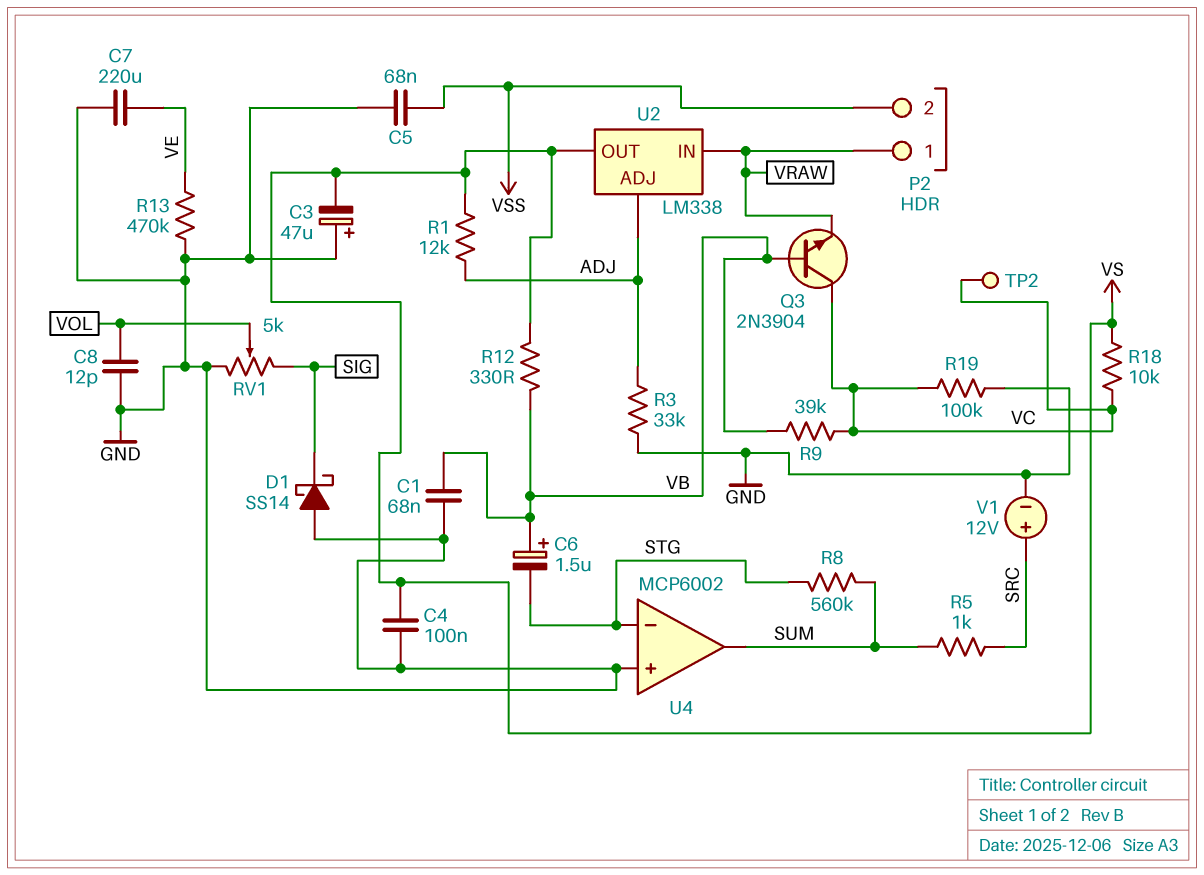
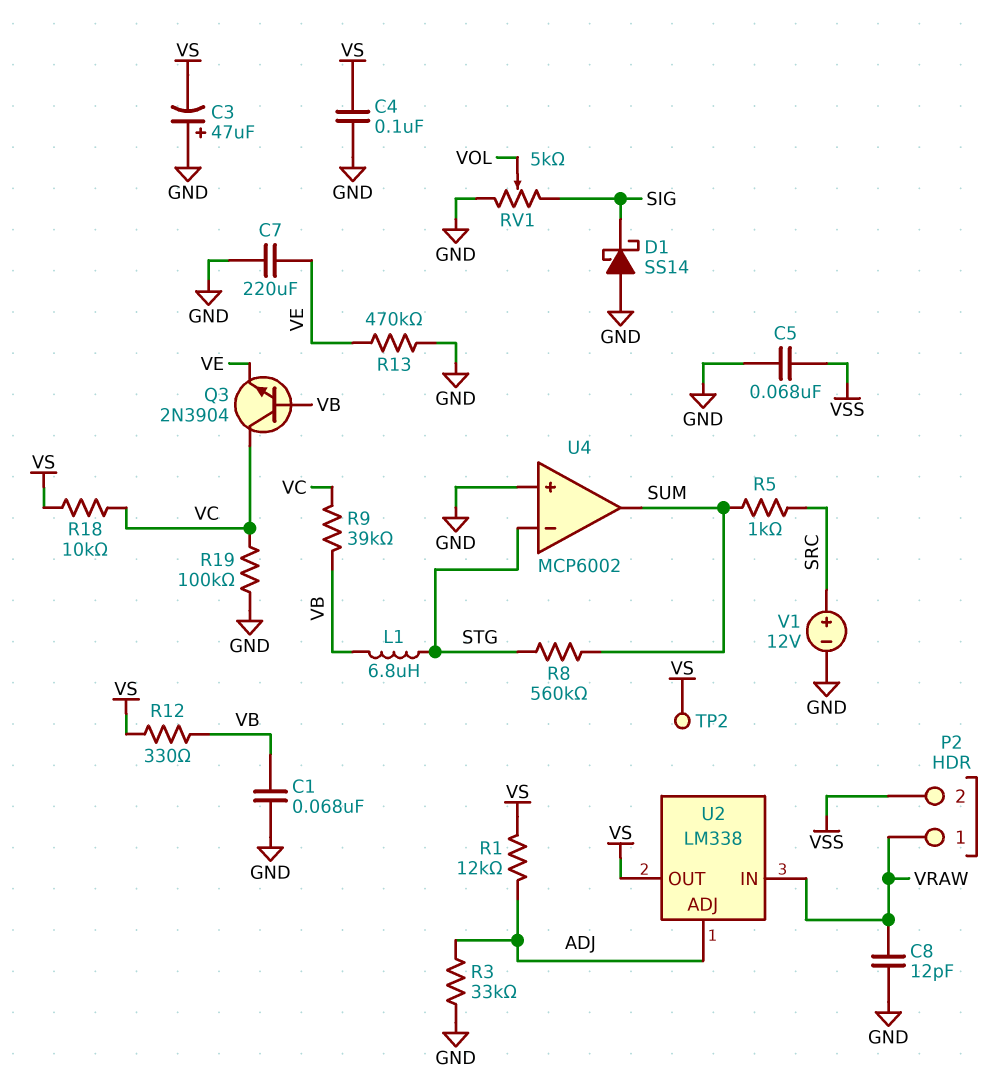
C6: 1.5uF (plus VB, minus STG) -> none
C8: 12pF (GND, VOL) -> 12pF (GND, VRAW)
L1: none -> 6.8uH (STG, VB)
Q3: NPN 2N3904 (B VB, C VC, E VRAW) -> NPN 2N3904 (B VB, C VC, E VE)
TP2: test point (VC) -> test point (VS)

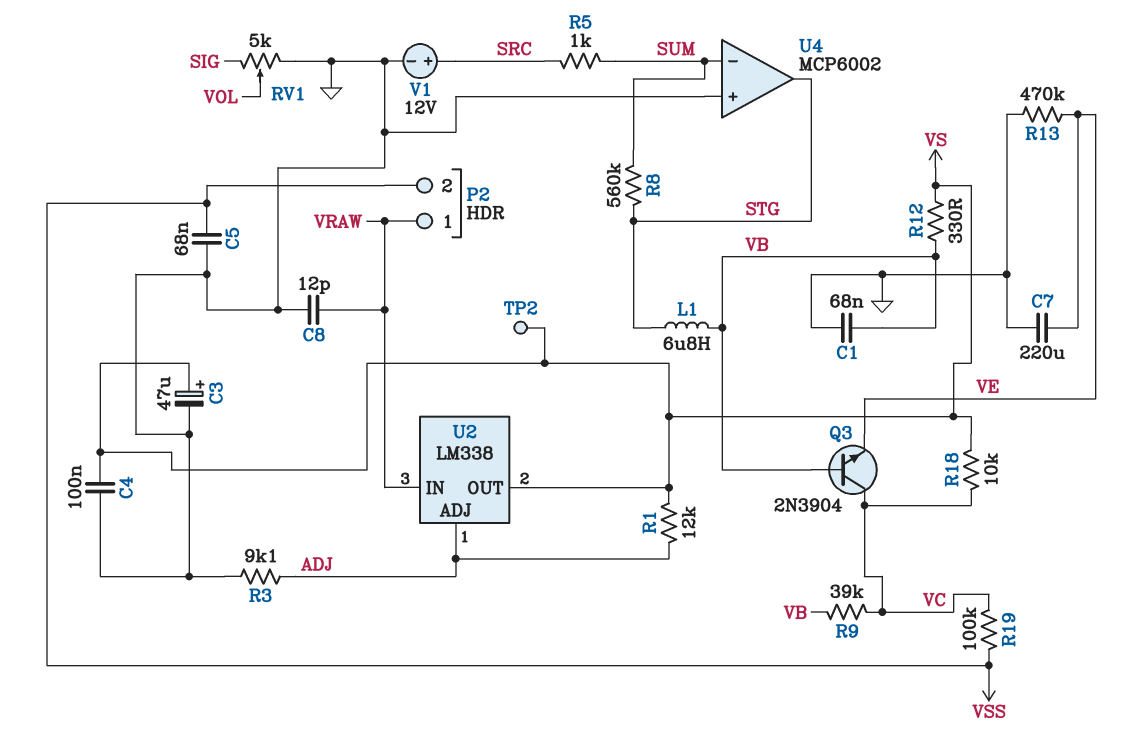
C3: 47uF (plus GND, minus VS) -> 47uF (plus VS, minus GND)
D1: schottky SS14 (A GND, K SIG) -> none
R3: 33k (ADJ, GND) -> 9.1k (ADJ, GND)
R19: 100k (GND, VC) -> 100k (VC, VSS)
U4 pin in-: STG -> SUM
U4 pin out: SUM -> STG

